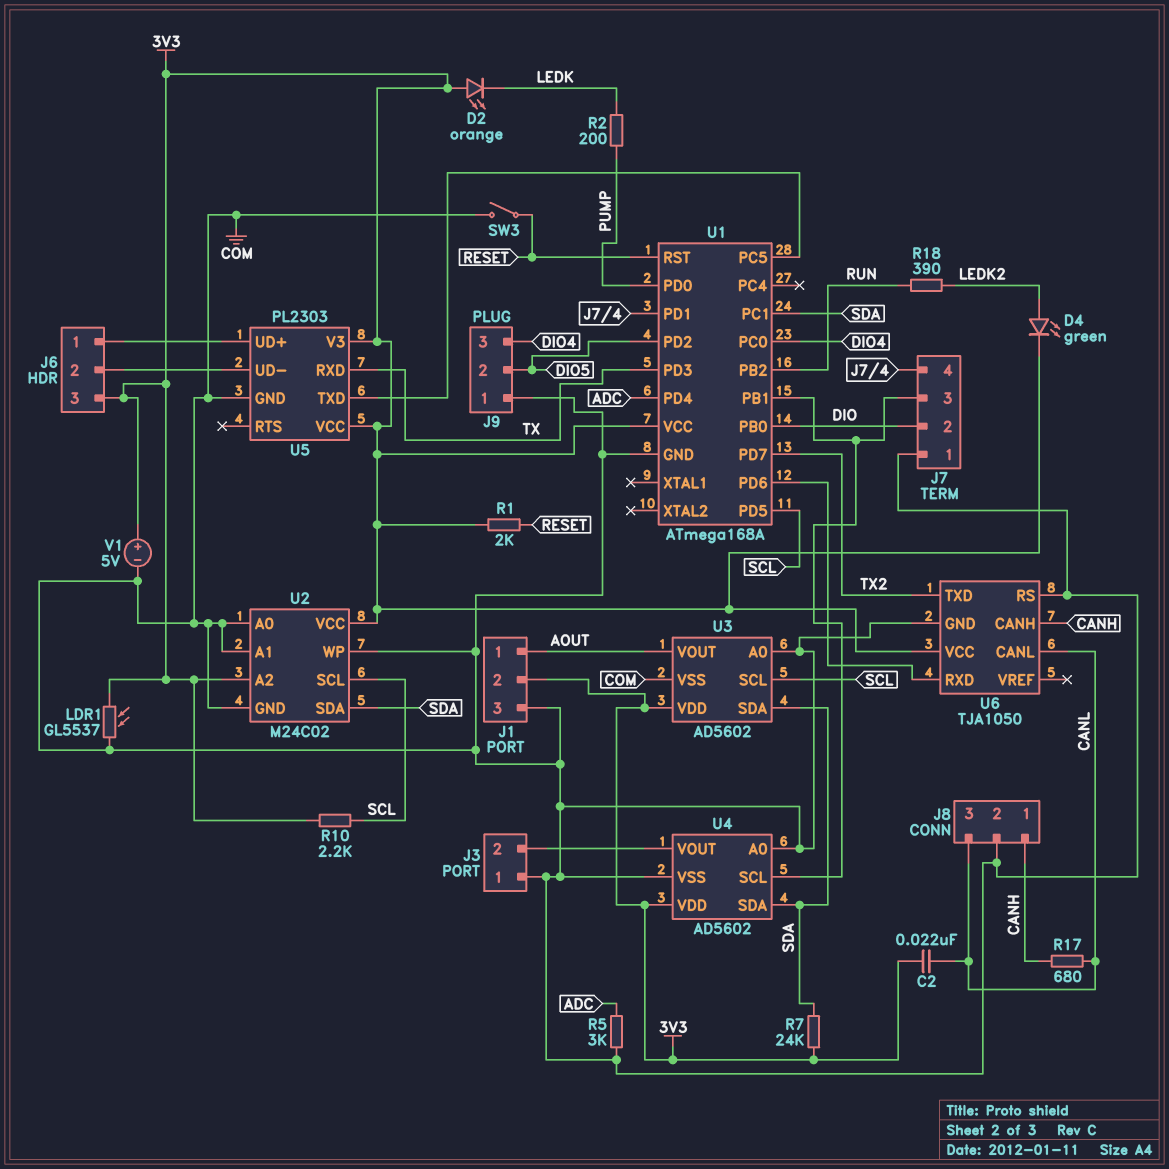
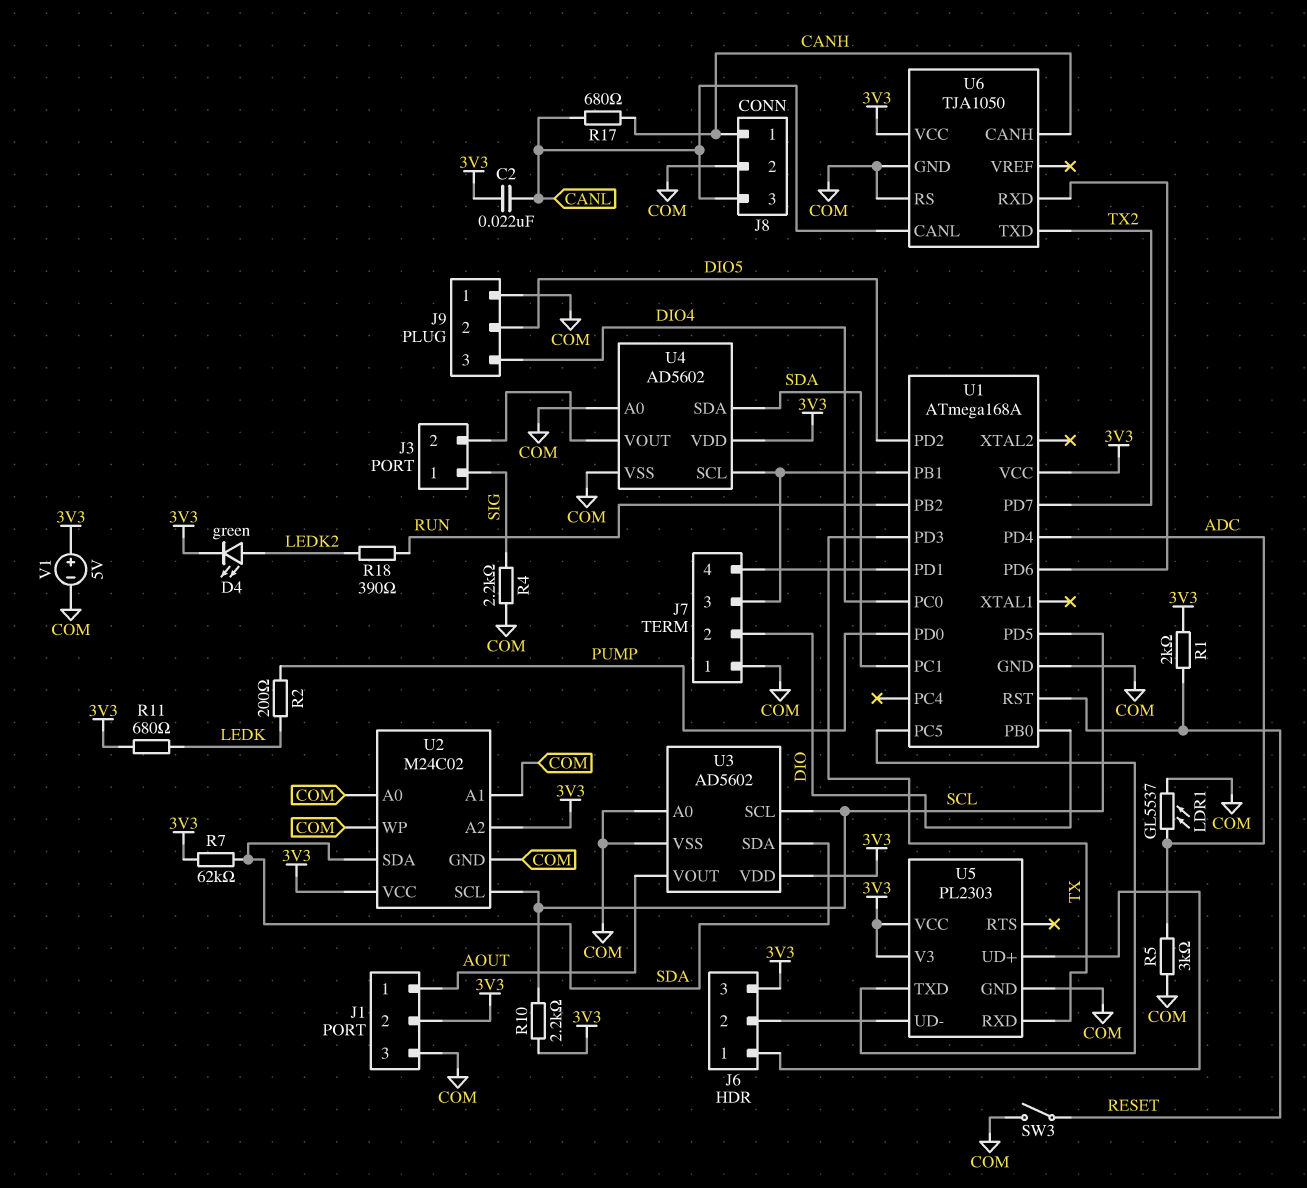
D2: LED orange (A 3V3, K LEDK) -> none
J3 pin 1: COM -> SIG
LDR1: GL5537 (3V3, COM) -> GL5537 (ADC, COM)
R4: none -> 2.2k (COM, SIG)
R7: 24k (3V3, SDA) -> 62k (3V3, SDA)
R11: none -> 680 (3V3, LEDK)

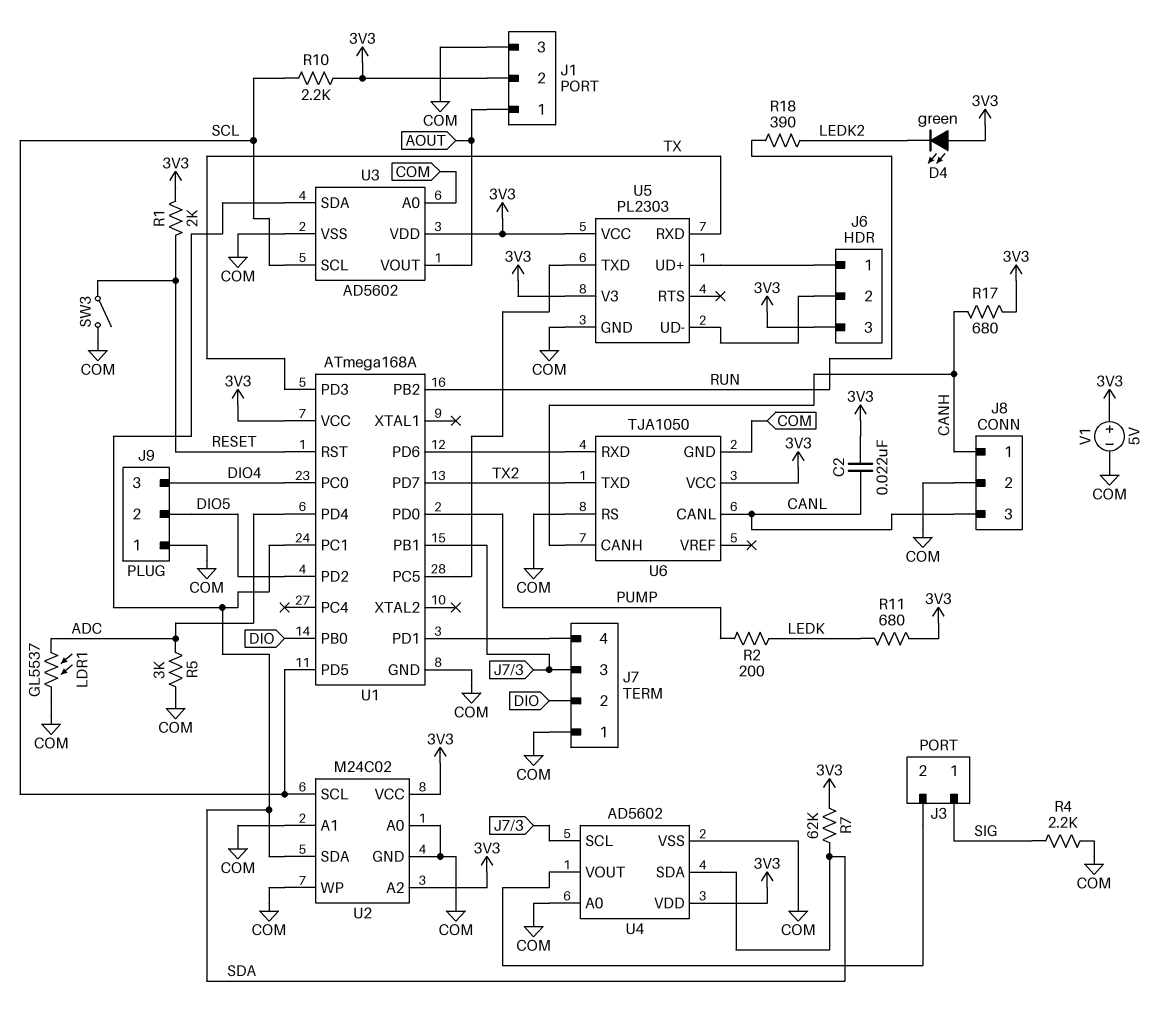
D4: LED green (A LEDK2, K 3V3) -> LED green (A 3V3, K LEDK2)
R17: 680 (CANH, CANL) -> 680 (3V3, CANH)

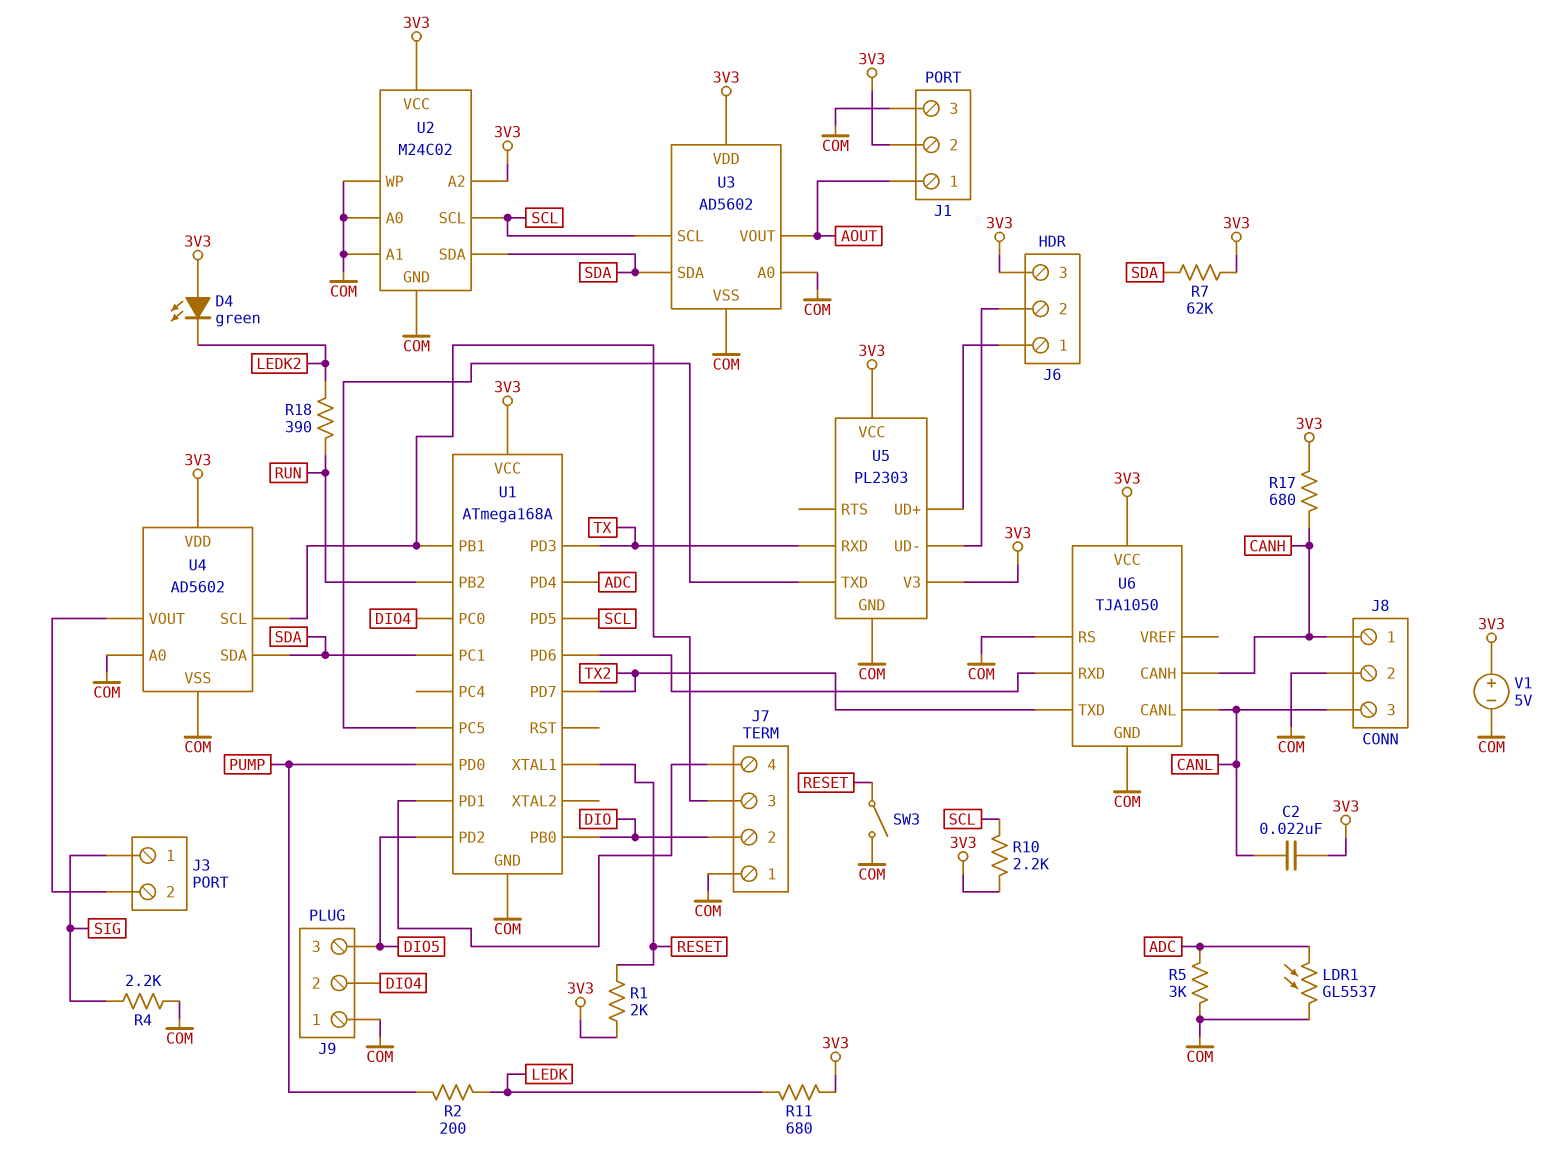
J9 pin 2: DIO5 -> DIO4
J9 pin 3: DIO4 -> DIO5
U1 pin RST: RESET -> none
U1 pin XTAL1: none -> RESET

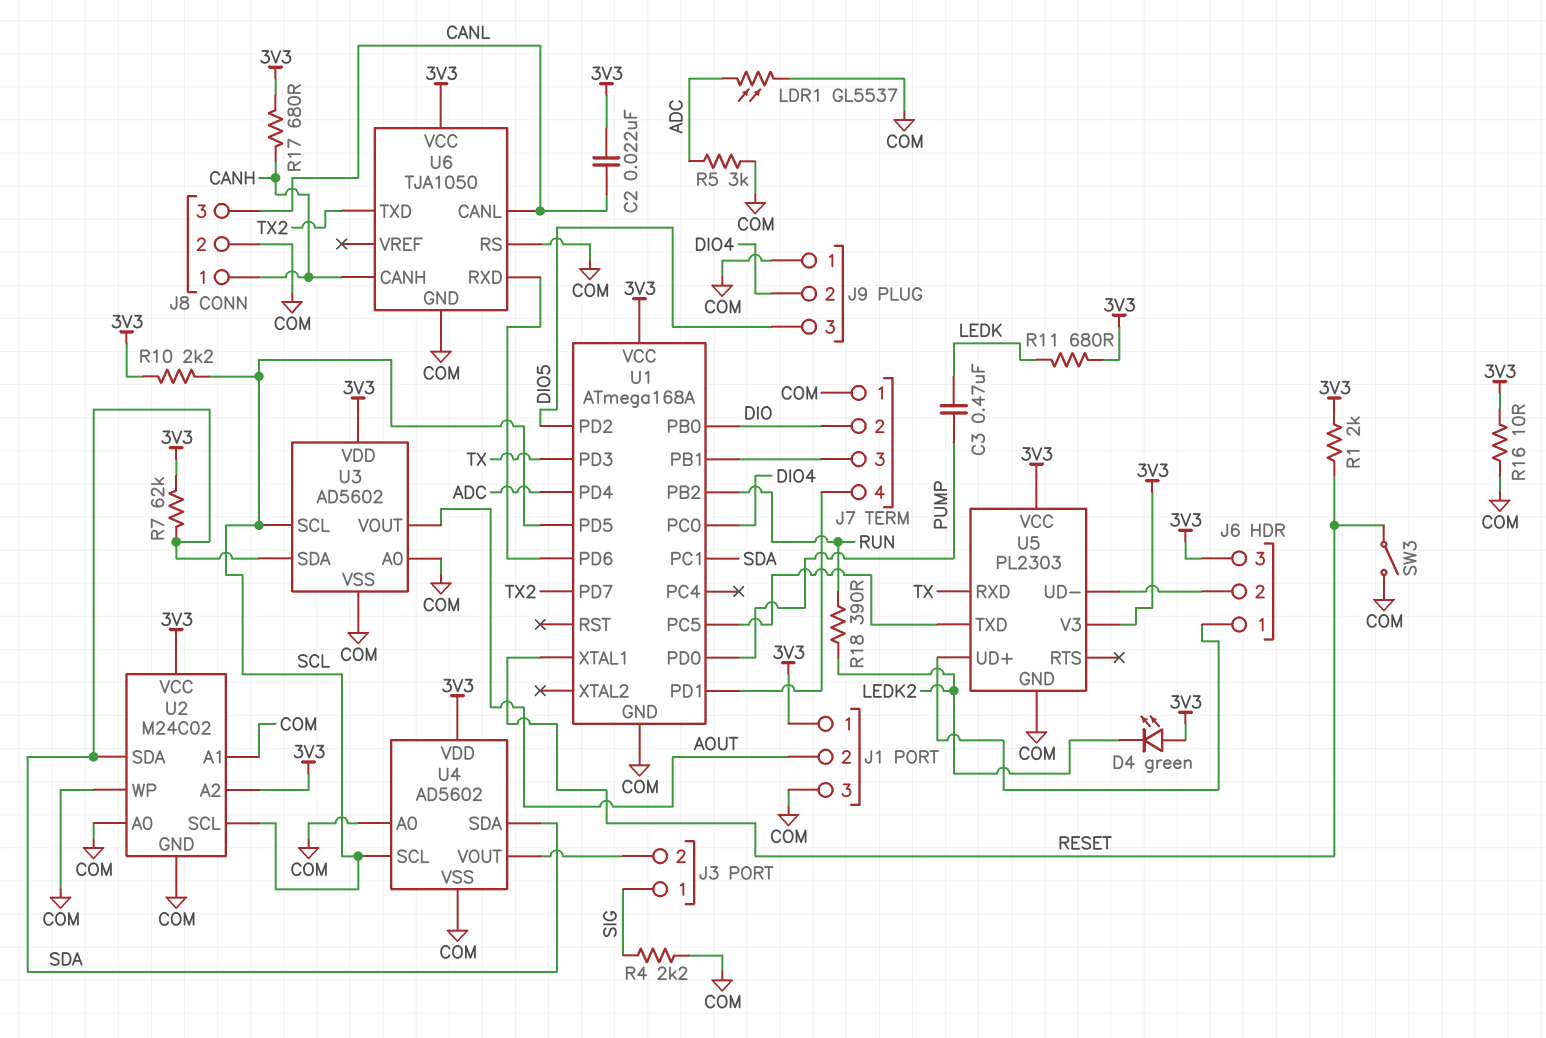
C3: none -> 470nF (LEDK, PUMP)
J1 pin 1: AOUT -> 3V3
J1 pin 2: 3V3 -> AOUT
R2: 200 (LEDK, PUMP) -> none
R16: none -> 10 (3V3, COM)
U4 pin SCL: J7/3 -> SCL
V1: 5V (plus 3V3, minus COM) -> none

